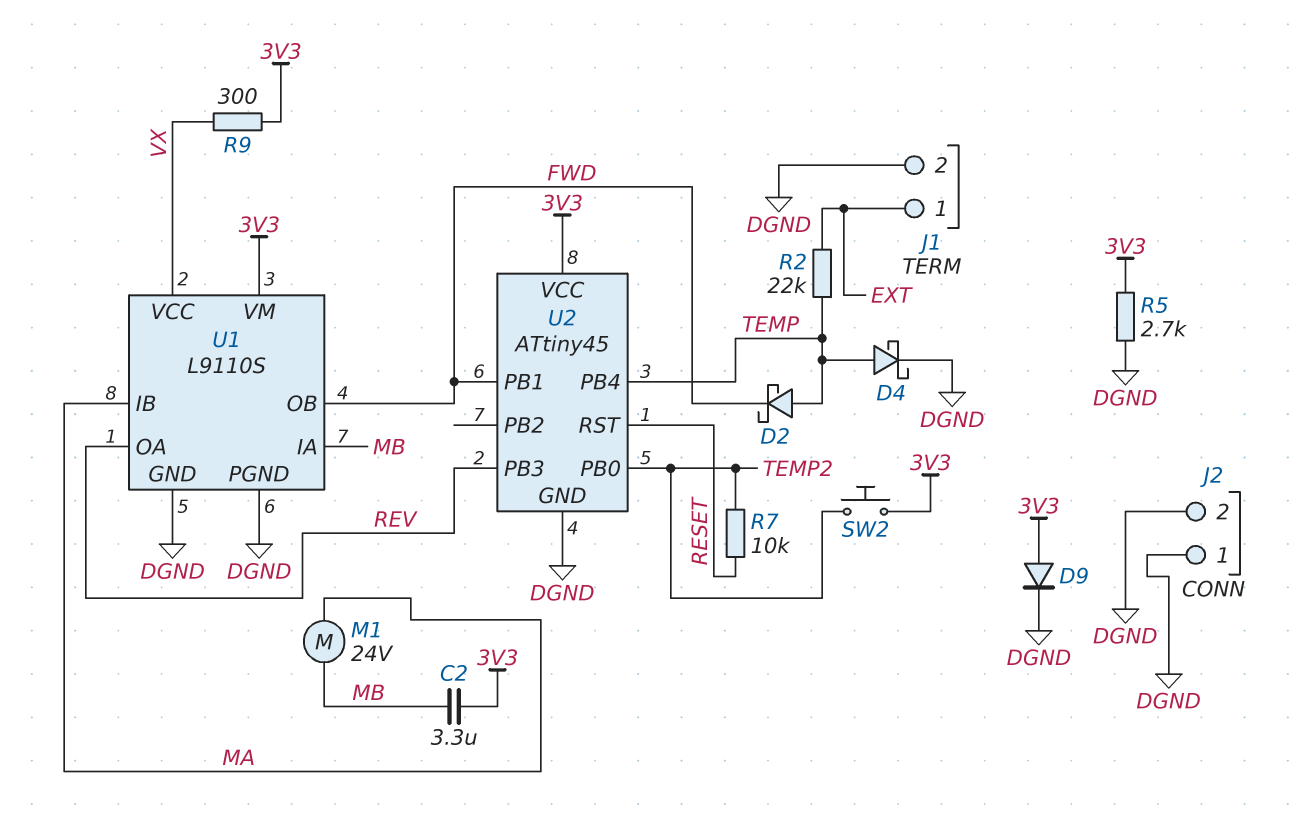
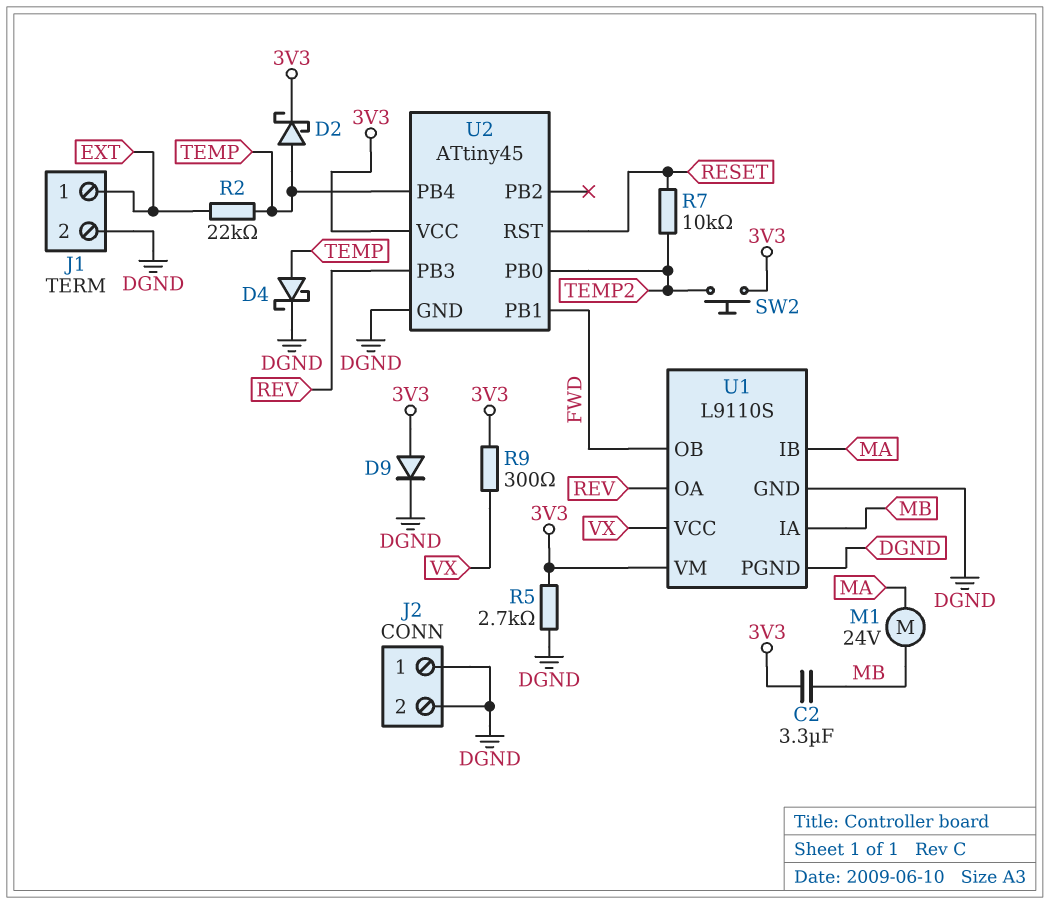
D2: schottky (A TEMP, K FWD) -> schottky (A TEMP, K 3V3)

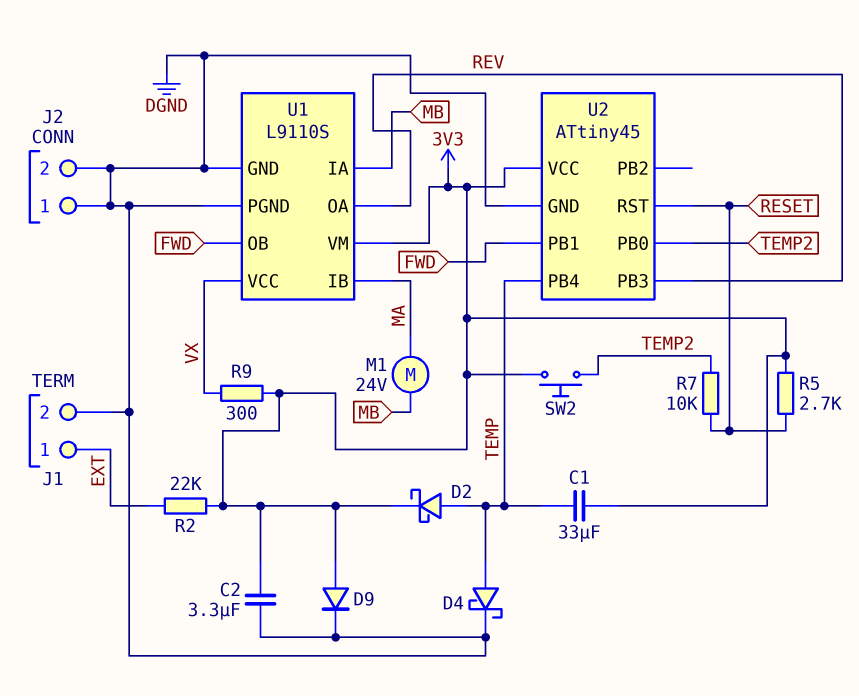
C1: none -> 33uF (3V3, TEMP)
C2: 3.3uF (3V3, MB) -> 3.3uF (3V3, DGND)
R2: 22k (EXT, TEMP) -> 22k (3V3, EXT)
R5: 2.7k (3V3, DGND) -> 2.7k (3V3, RESET)

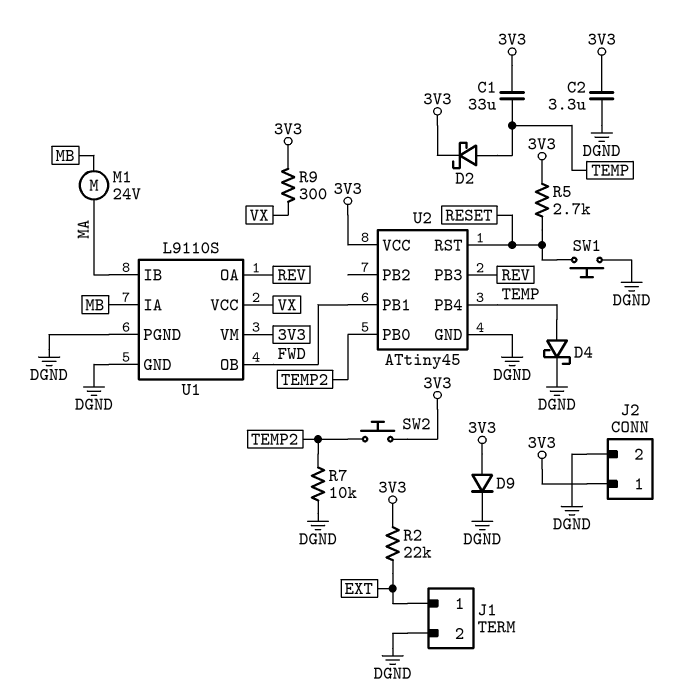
J2 pin 1: DGND -> 3V3
R7: 10k (RESET, TEMP2) -> 10k (DGND, TEMP2)
SW1: none -> button (DGND, RESET)

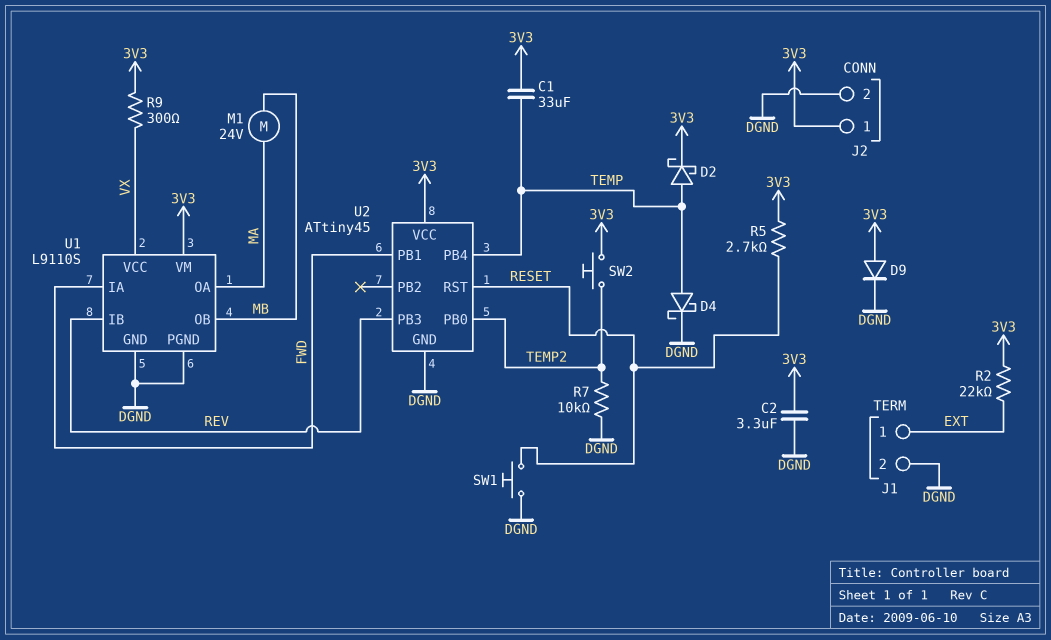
U1 pin IA: MB -> FWD
U1 pin IB: MA -> REV
U1 pin OA: REV -> MA
U1 pin OB: FWD -> MB

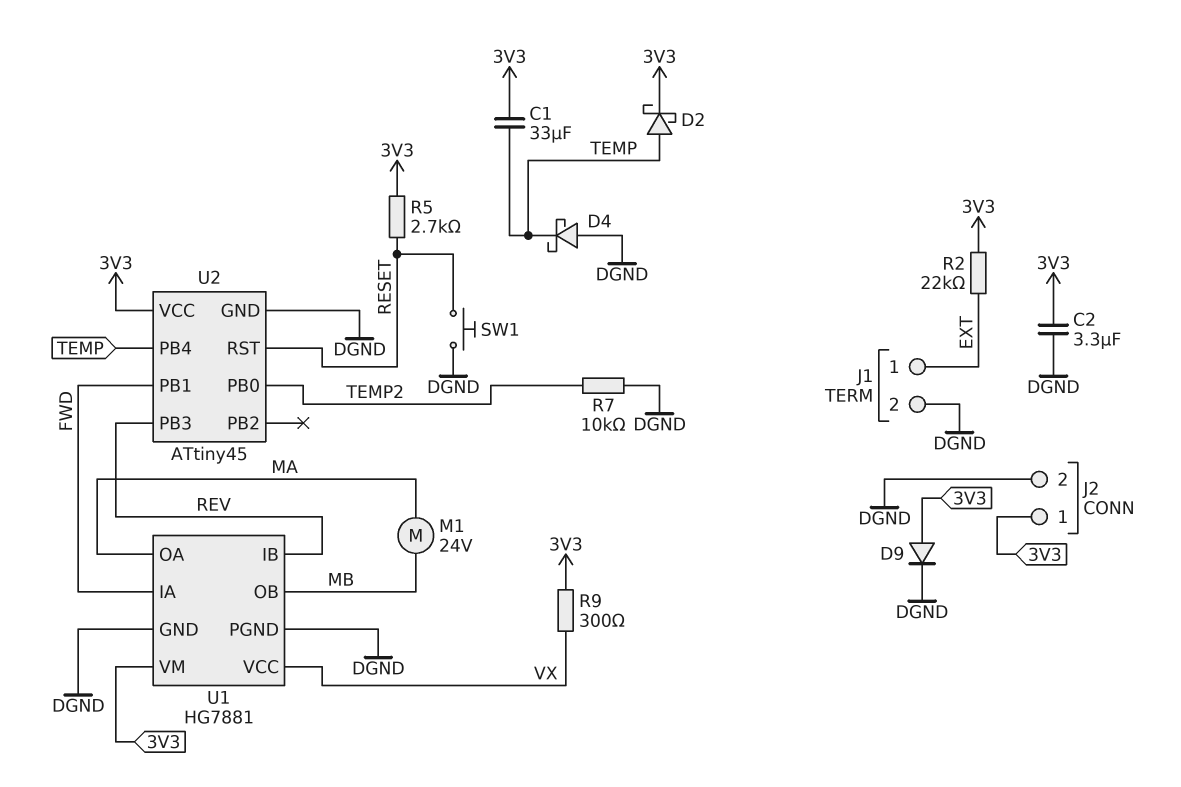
D4: schottky (A TEMP, K DGND) -> schottky (A DGND, K TEMP)
SW2: button (3V3, TEMP2) -> none
U1: L9110S -> HG7881

